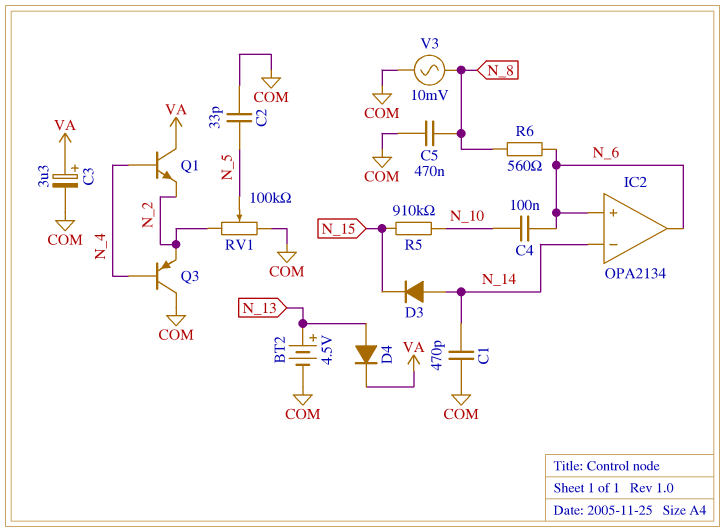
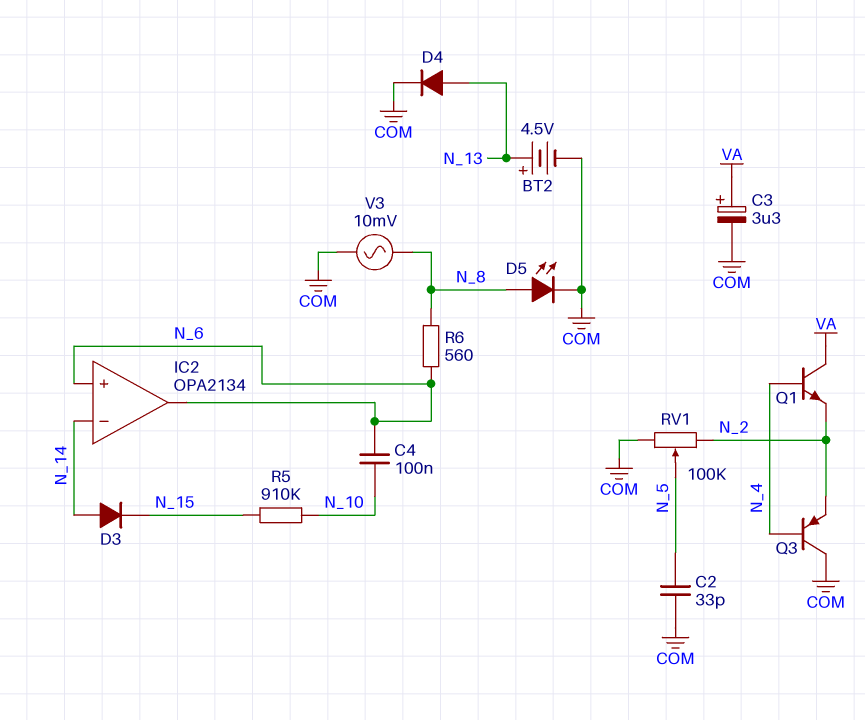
C1: 470pF (COM, N_14) -> none
C5: 470nF (COM, N_8) -> none
D4: diode (A N_13, K VA) -> diode (A N_13, K COM)
D5: none -> LED (A N_8, K COM)

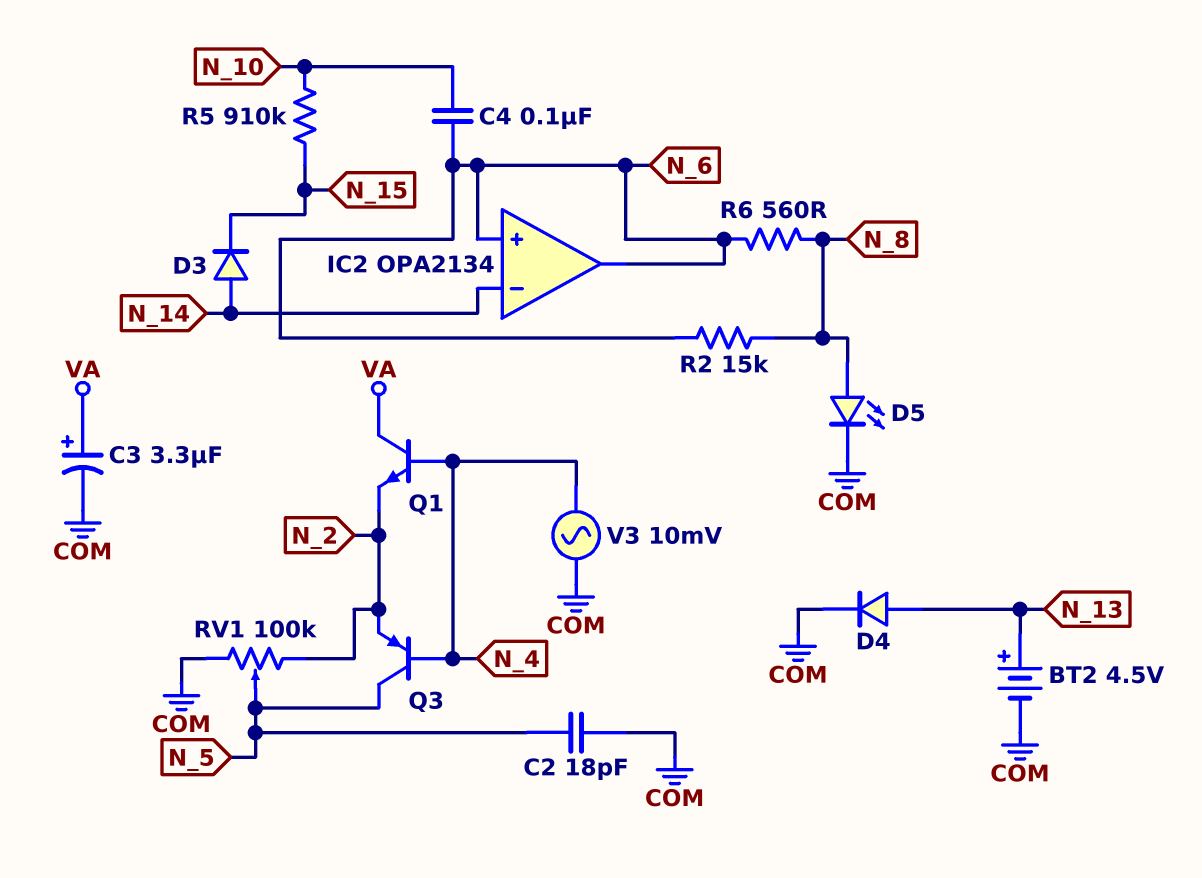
C2: 33pF (COM, N_5) -> 18pF (COM, N_5)
Q3: PNP (B N_4, C COM, E N_2) -> PNP (B N_4, C N_5, E N_2)
R2: none -> 15k (N_6, N_8)
V3: AC 10mV (COM, N_8) -> AC 10mV (COM, N_4)

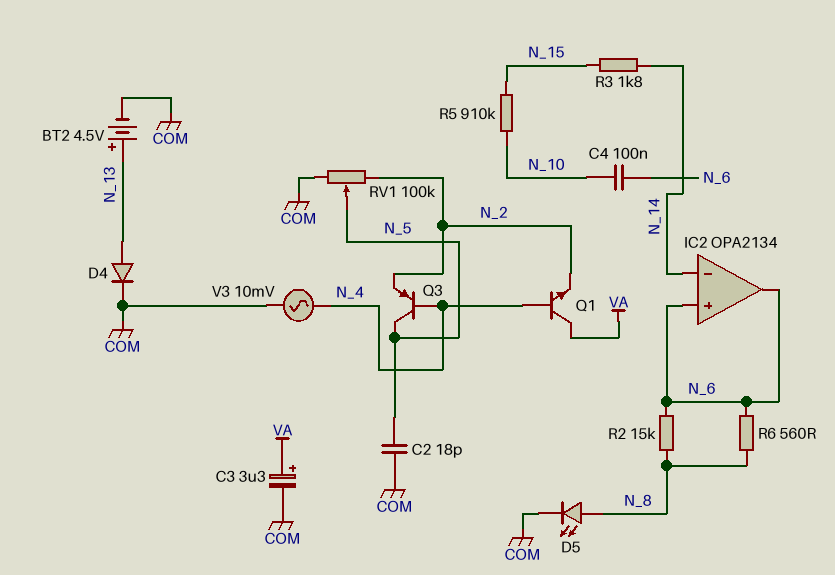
D3: diode (A N_14, K N_15) -> none
R3: none -> 1.8k (N_14, N_15)

